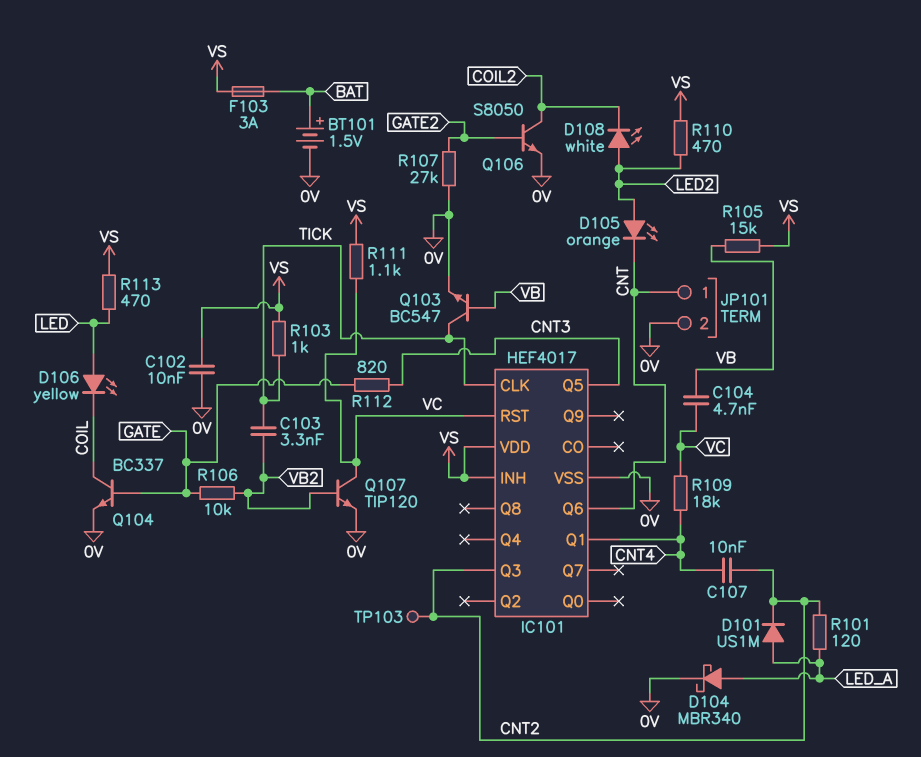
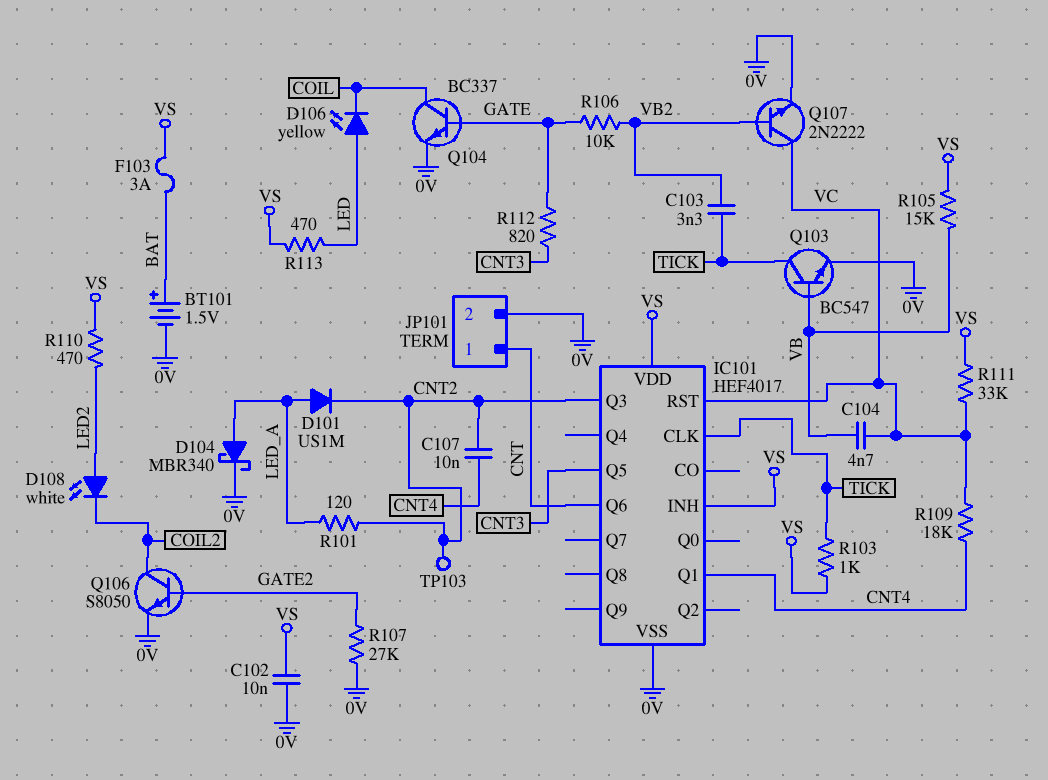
D105: LED orange (A LED2, K CNT) -> none
Q107: NPN TIP120 (B VB2, C VC, E 0V) -> NPN 2N2222 (B VB2, C VC, E 0V)
R111: 1.1k (VC, VS) -> 33k (VC, VS)

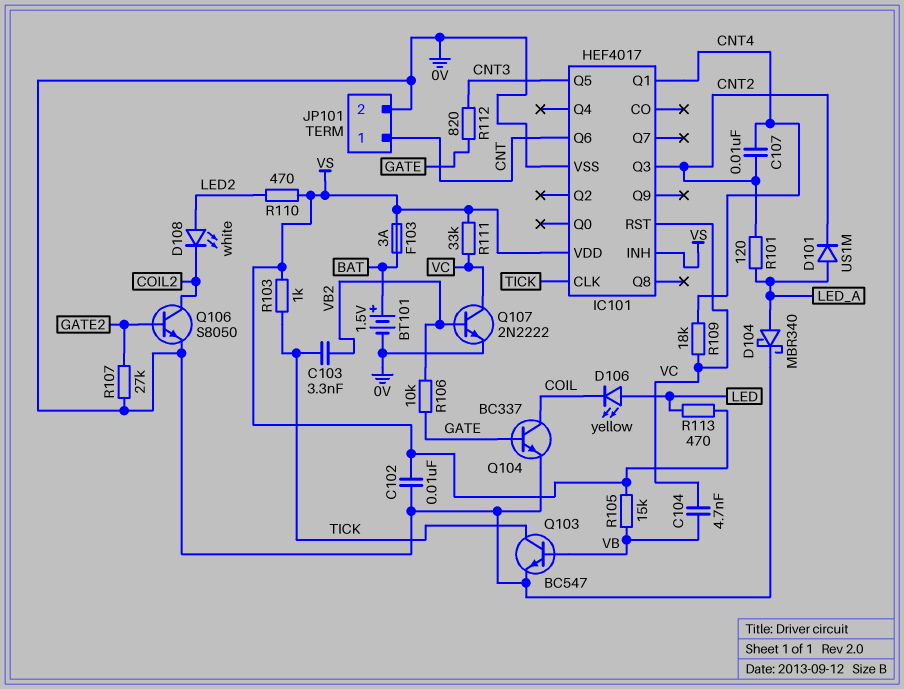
TP103: test point (CNT2) -> none

